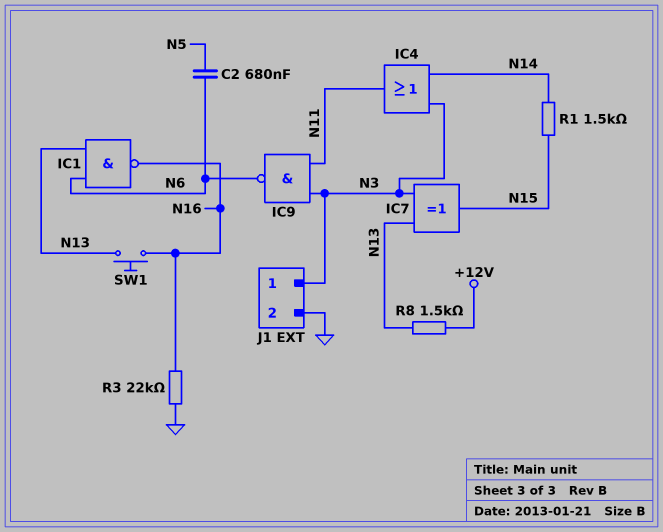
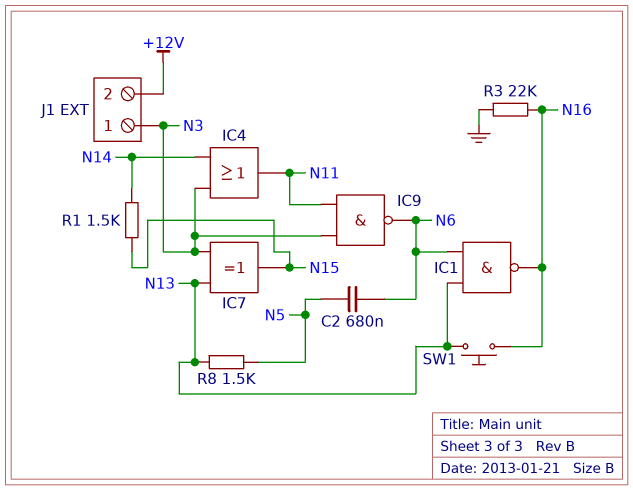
J1 pin 2: GND -> +12V
R8: 1.5k (+12V, N13) -> 1.5k (N5, N13)

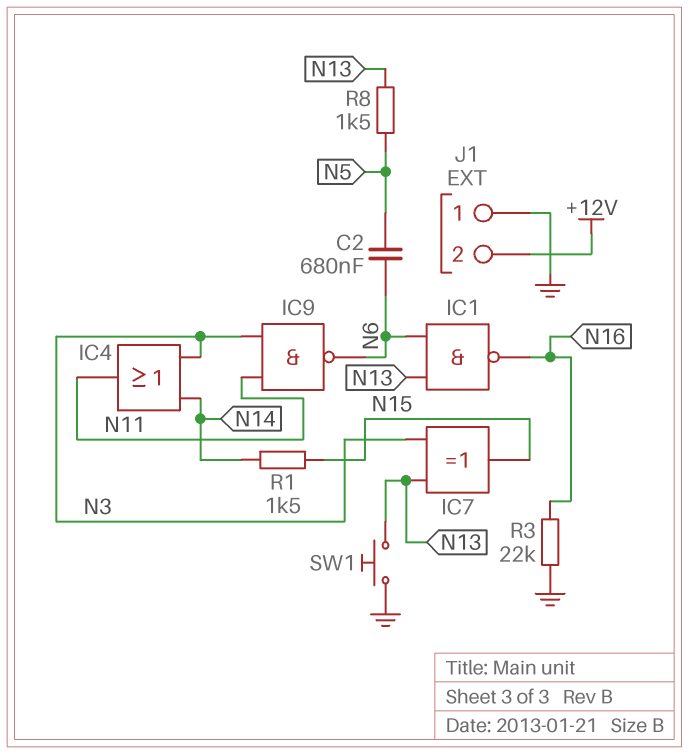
J1 pin 1: N3 -> GND
SW1: button (N13, N16) -> button (GND, N13)

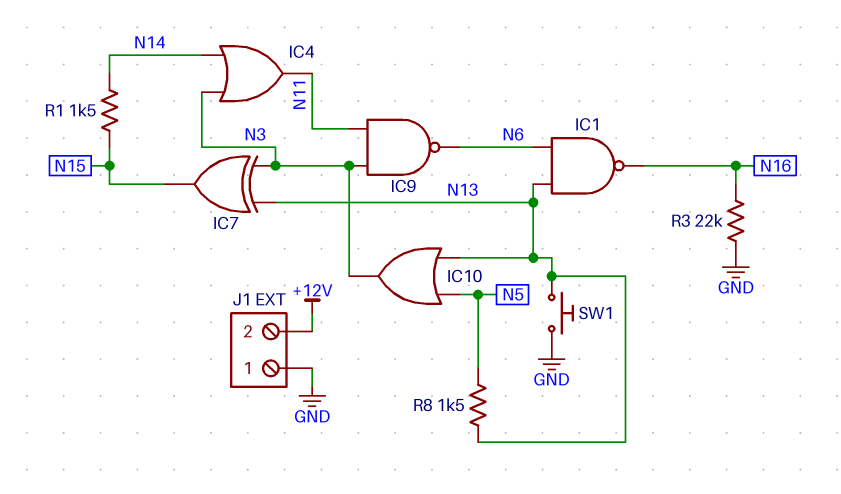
C2: 680nF (N5, N6) -> none
IC10: none -> OR (in N5, in N13, out N3)

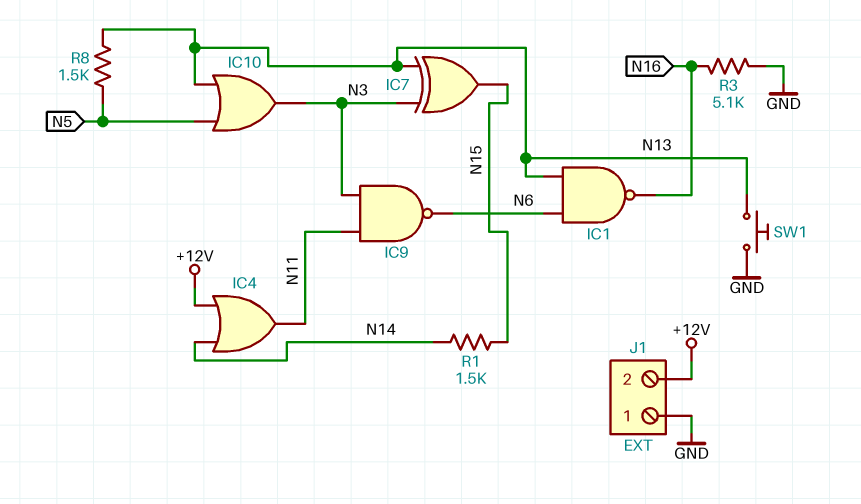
IC4: OR (in N3, in N14, out N11) -> OR (in +12V, in N14, out N11)
R3: 22k (GND, N16) -> 5.1k (GND, N16)

